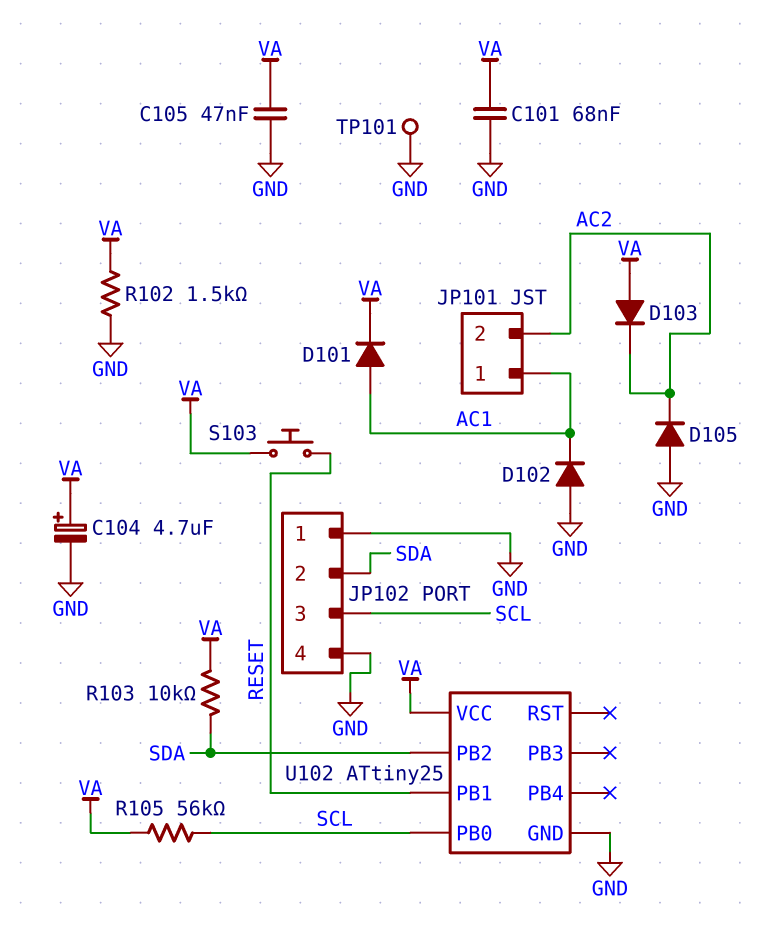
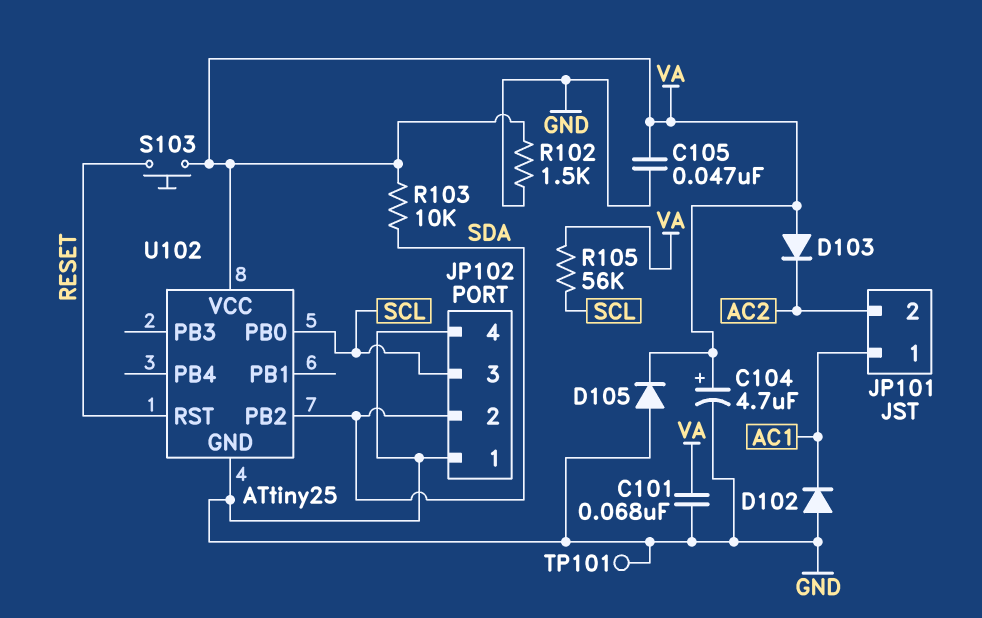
D101: diode (A AC1, K VA) -> none
D105: diode (A GND, K AC2) -> diode (A GND, K VA)
U102 pin PB1: RESET -> none
U102 pin RST: none -> RESET

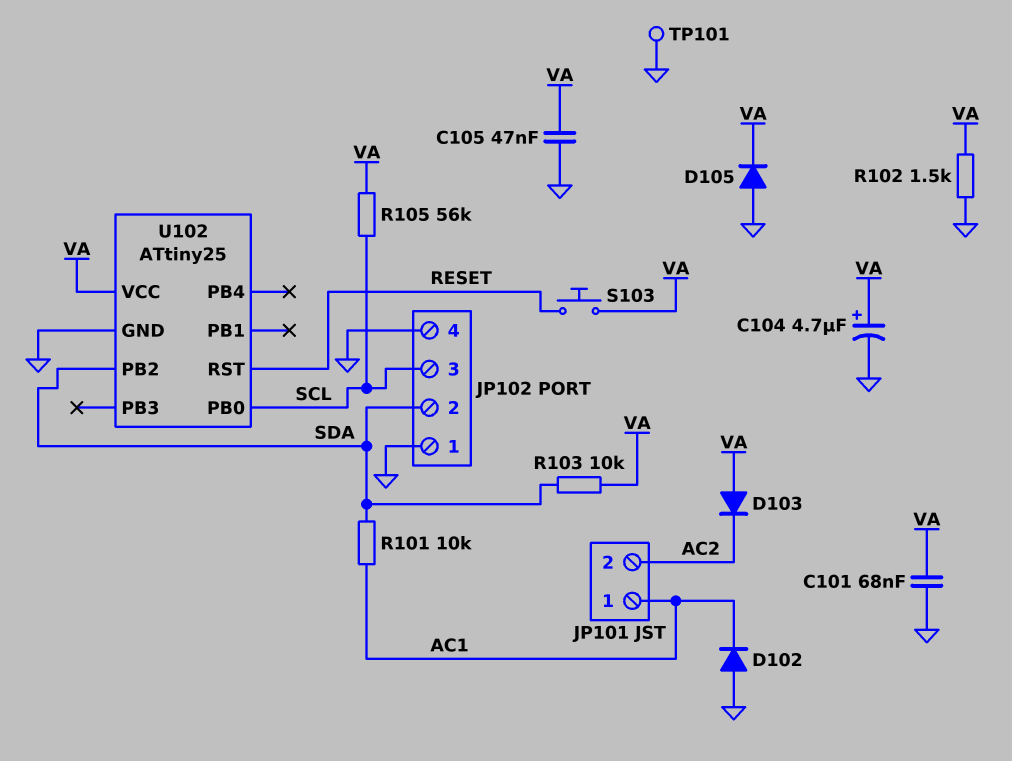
R101: none -> 10k (AC1, SDA)

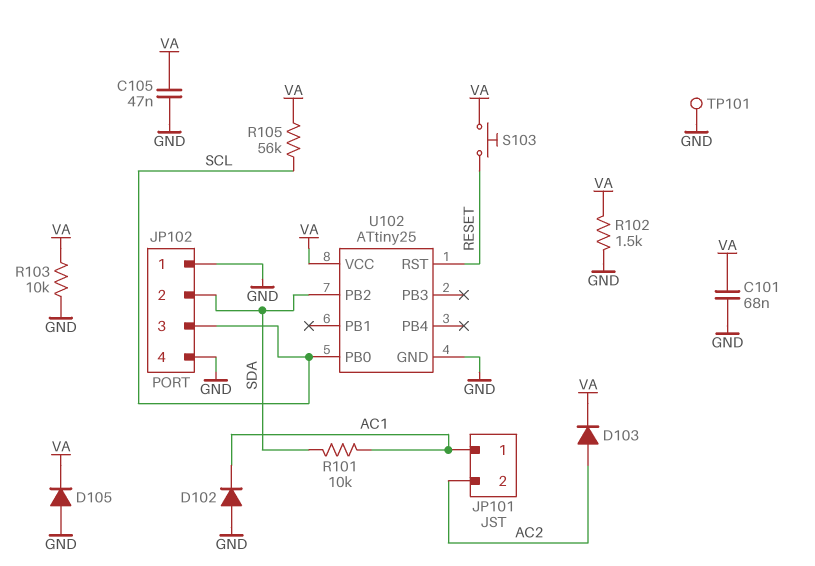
C104: 4.7uF (plus VA, minus GND) -> none
D103: diode (A VA, K AC2) -> diode (A AC2, K VA)
R103: 10k (SDA, VA) -> 10k (GND, VA)

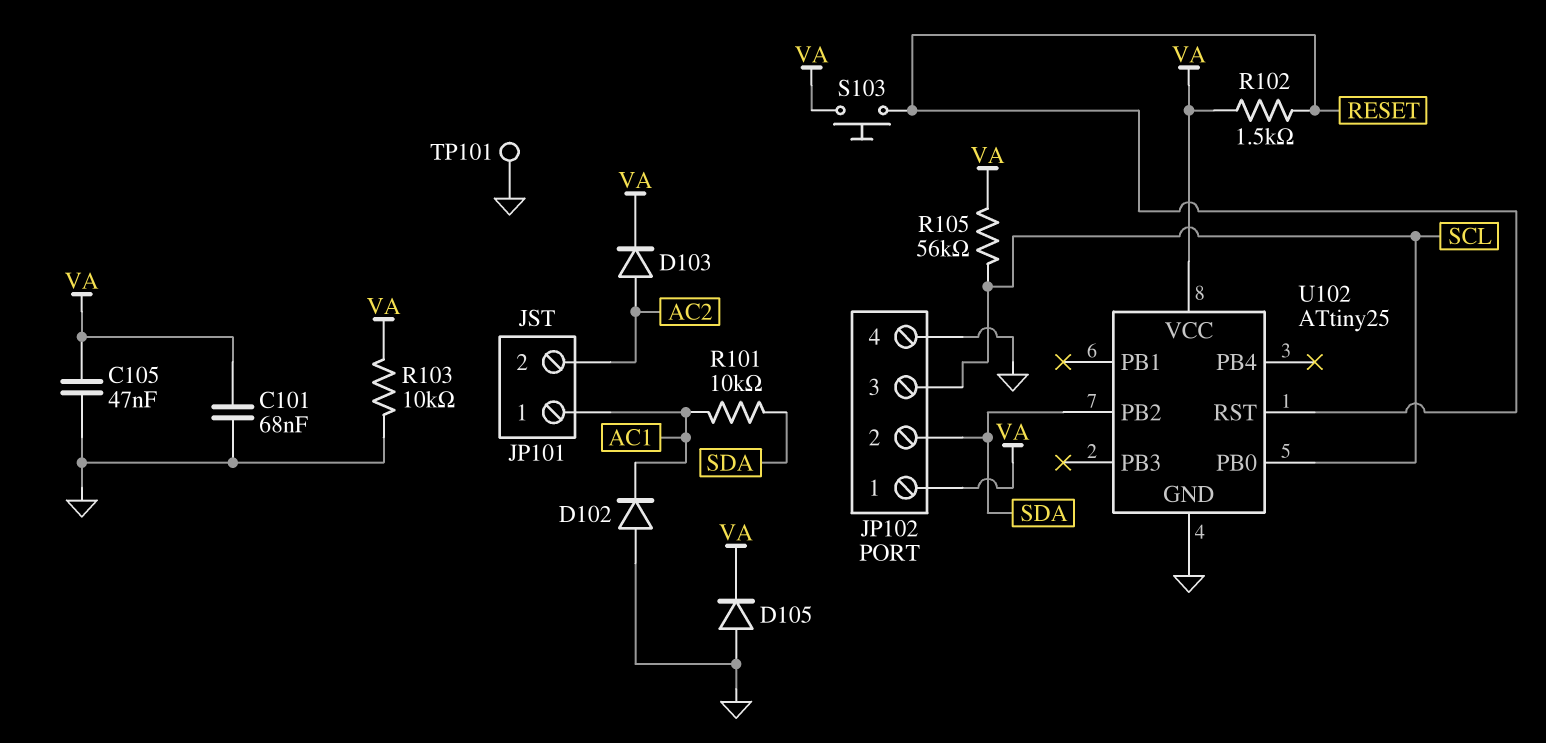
JP102 pin 1: GND -> VA
R102: 1.5k (GND, VA) -> 1.5k (RESET, VA)

